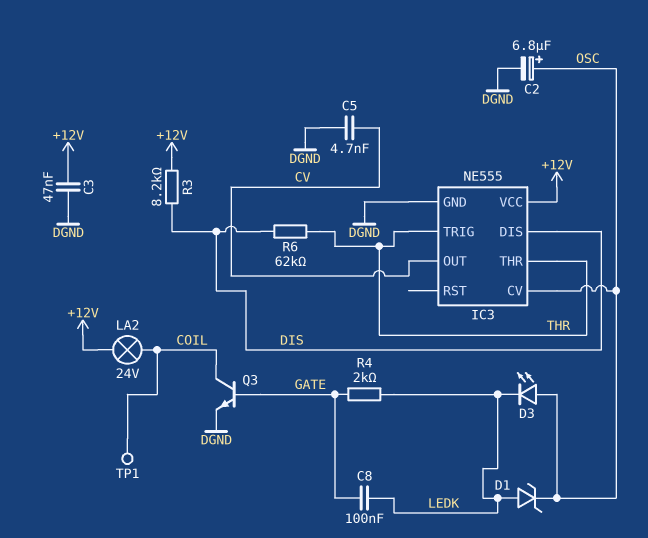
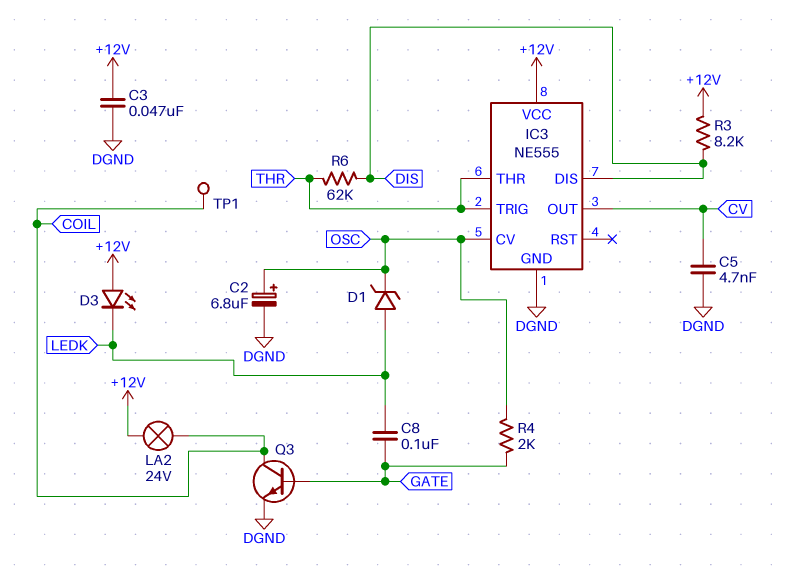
D3: LED (A OSC, K LEDK) -> LED (A +12V, K LEDK)
R4: 2k (GATE, LEDK) -> 2k (GATE, OSC)

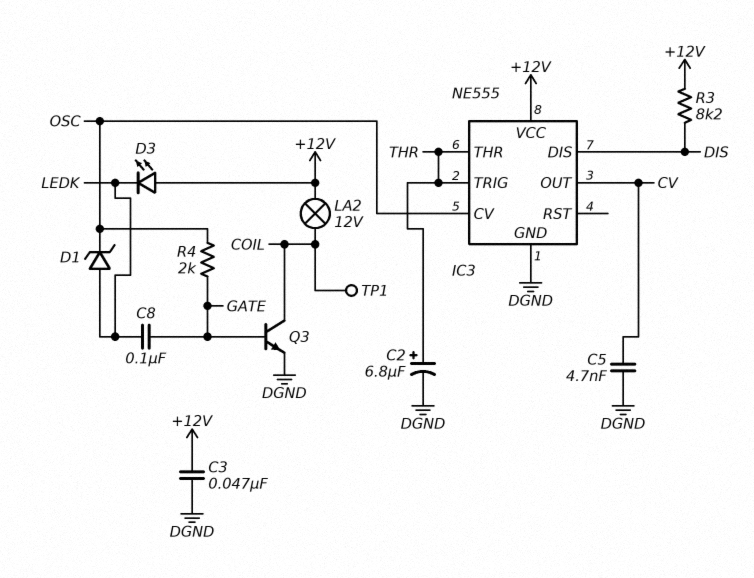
C2: 6.8uF (plus OSC, minus DGND) -> 6.8uF (plus THR, minus DGND)
LA2: lamp 24V (+12V, COIL) -> lamp 12V (+12V, COIL)
R6: 62k (DIS, THR) -> none

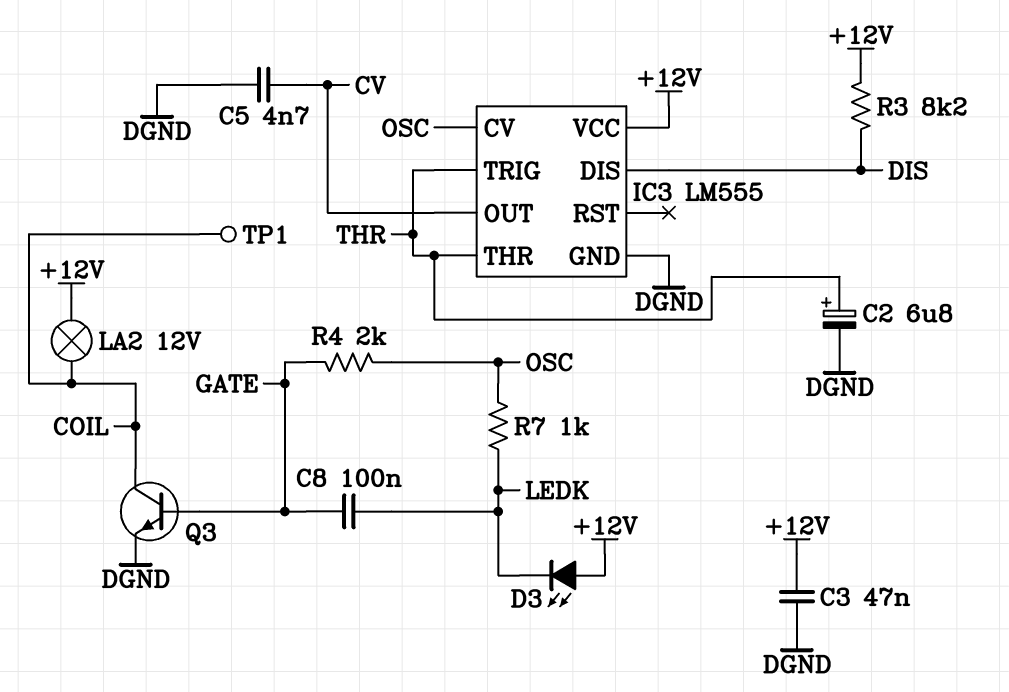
D1: zener (A LEDK, K OSC) -> none
IC3: NE555 -> LM555
R7: none -> 1k (LEDK, OSC)

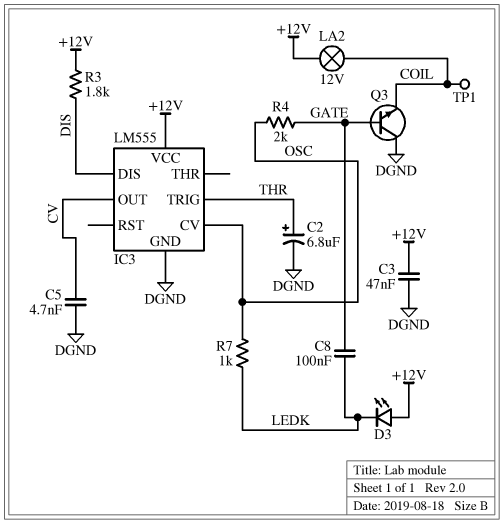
IC3 pin THR: THR -> none
Q3: NPN (B GATE, C COIL, E DGND) -> NPN (B GATE, C DGND, E COIL)
R3: 8.2k (+12V, DIS) -> 1.8k (+12V, DIS)

